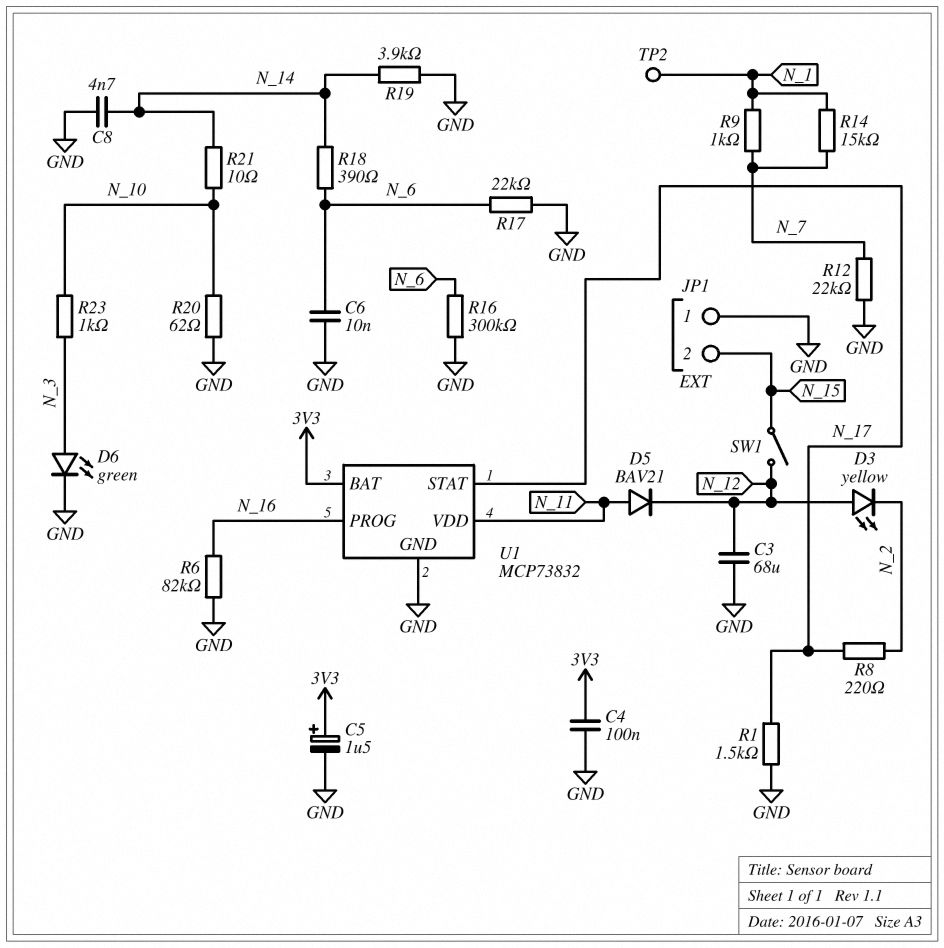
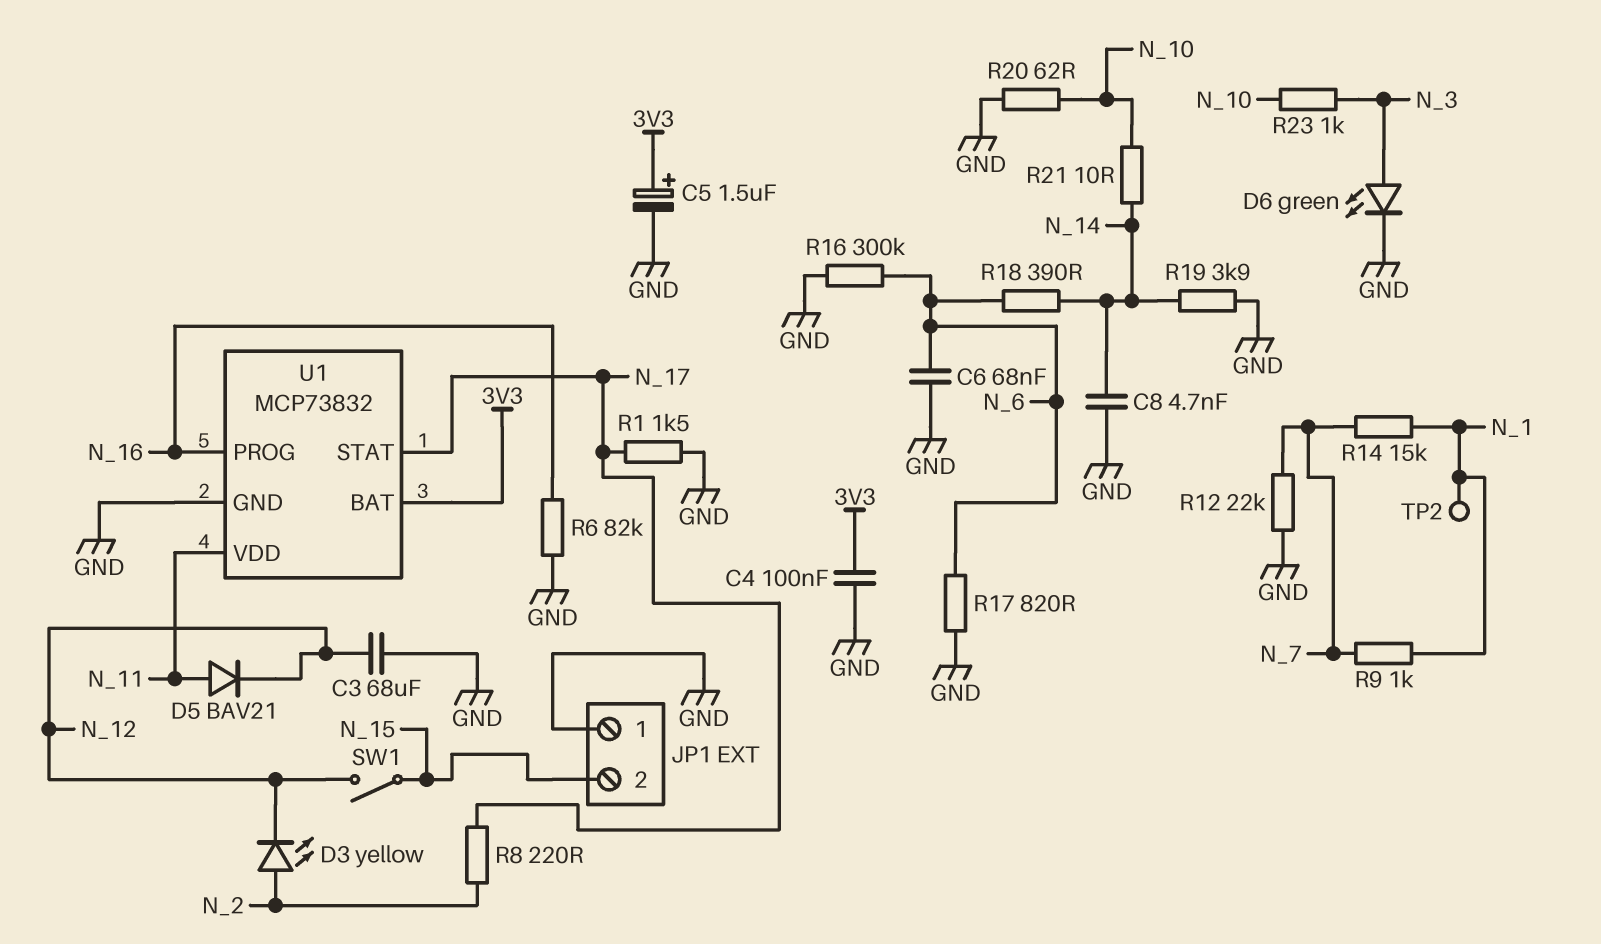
C6: 10nF (GND, N_6) -> 68nF (GND, N_6)
D3: LED yellow (A N_12, K N_2) -> LED yellow (A N_2, K N_12)
R17: 22k (GND, N_6) -> 820 (GND, N_6)

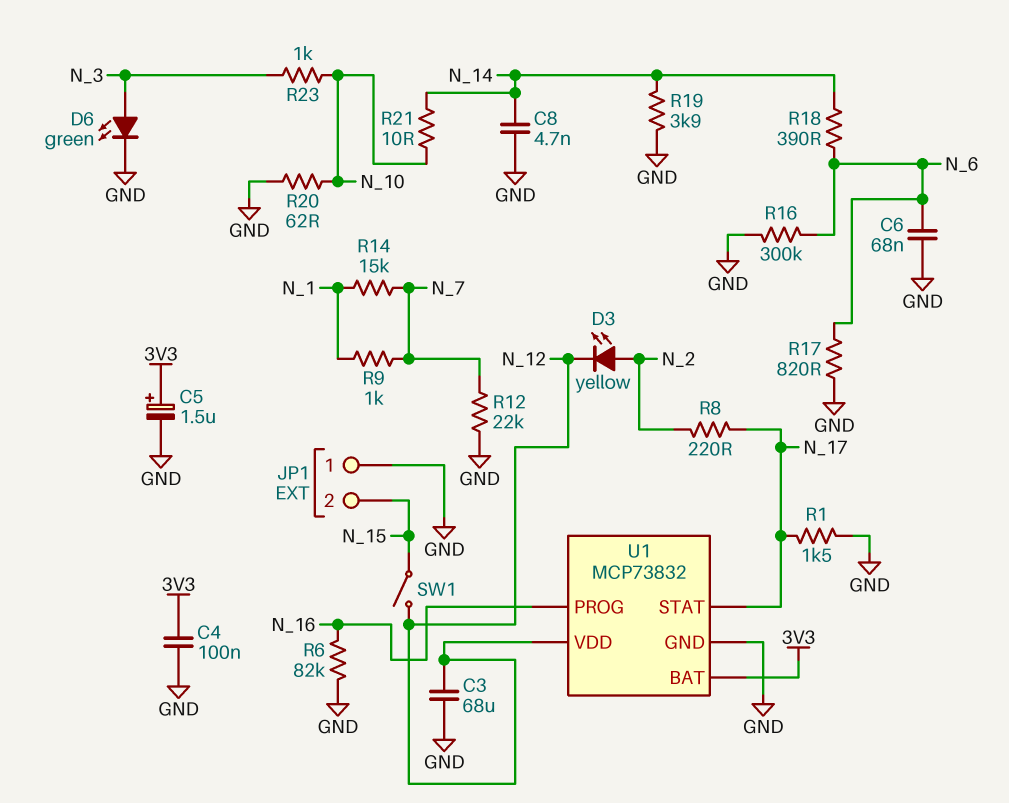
D5: diode BAV21 (A N_11, K N_12) -> none
TP2: test point (N_1) -> none
U1 pin VDD: N_11 -> N_12

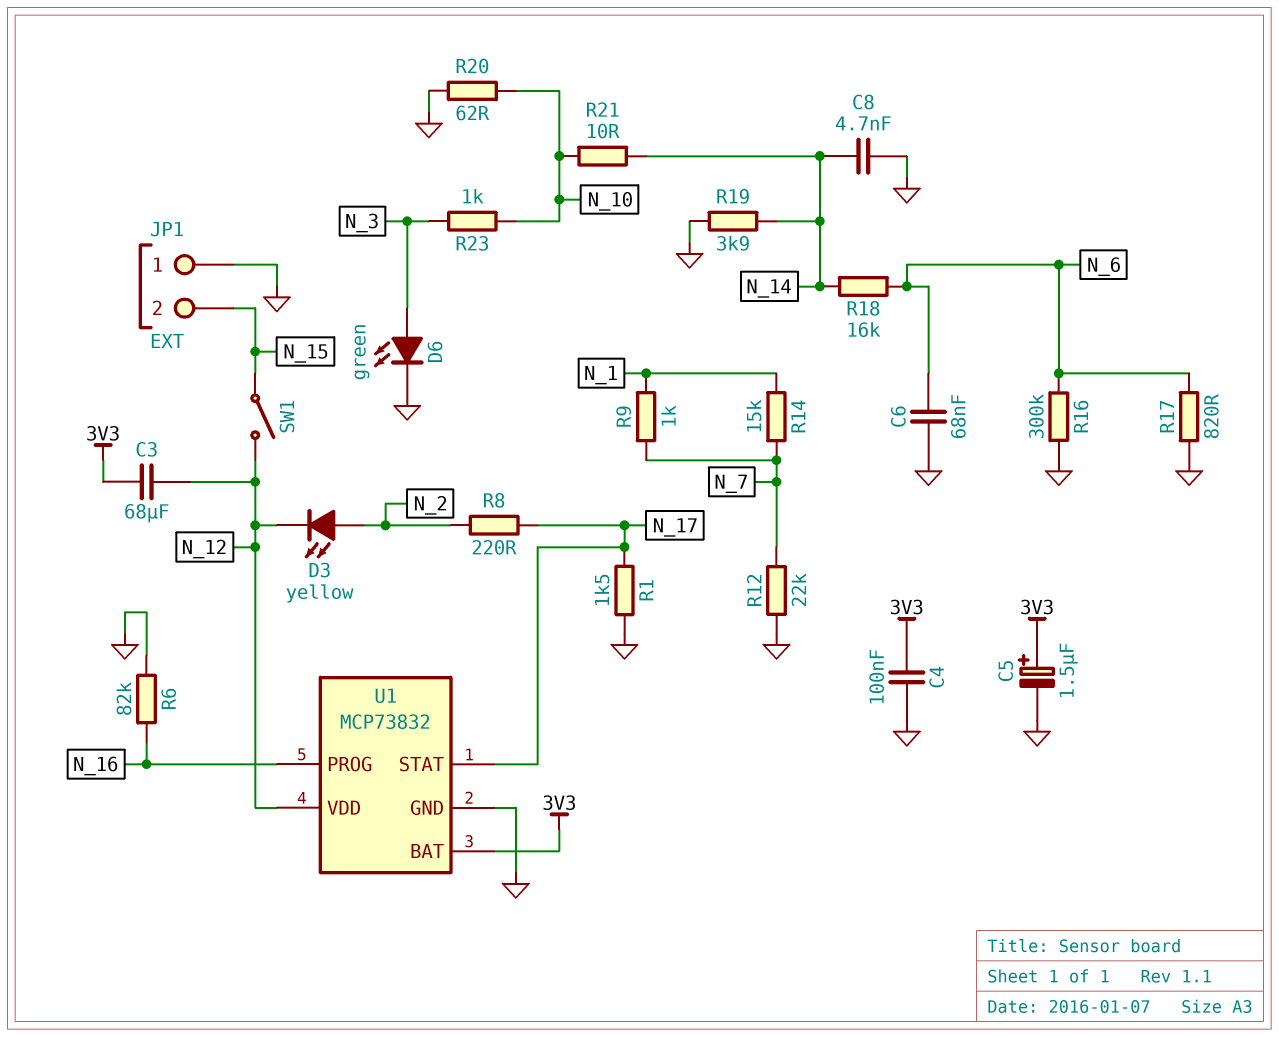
C3: 68uF (GND, N_12) -> 68uF (3V3, N_12)
R18: 390 (N_6, N_14) -> 16k (N_6, N_14)

